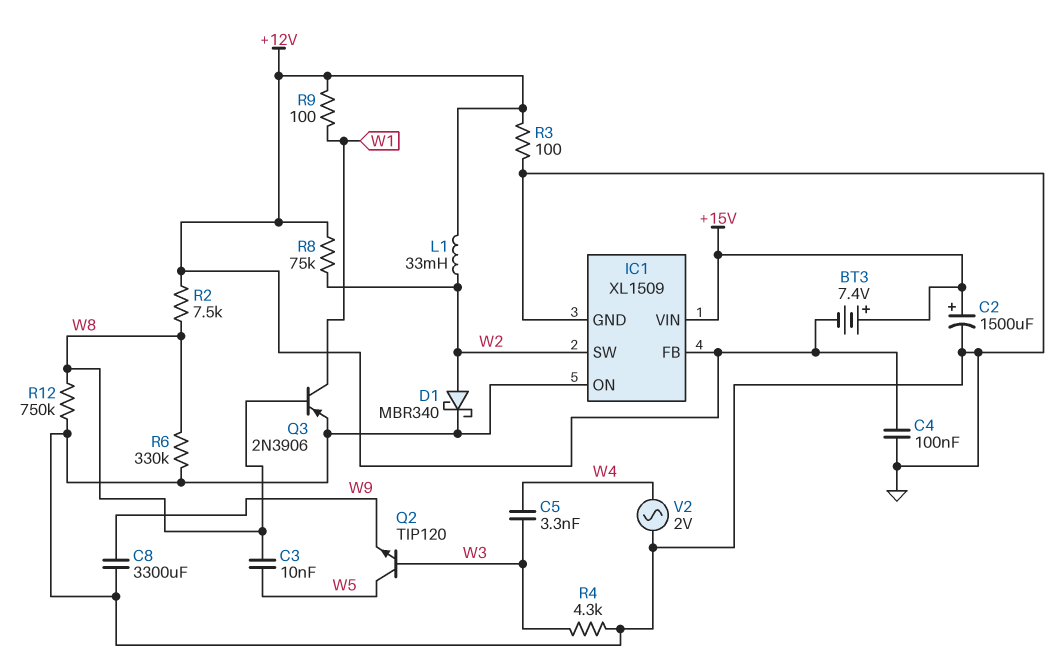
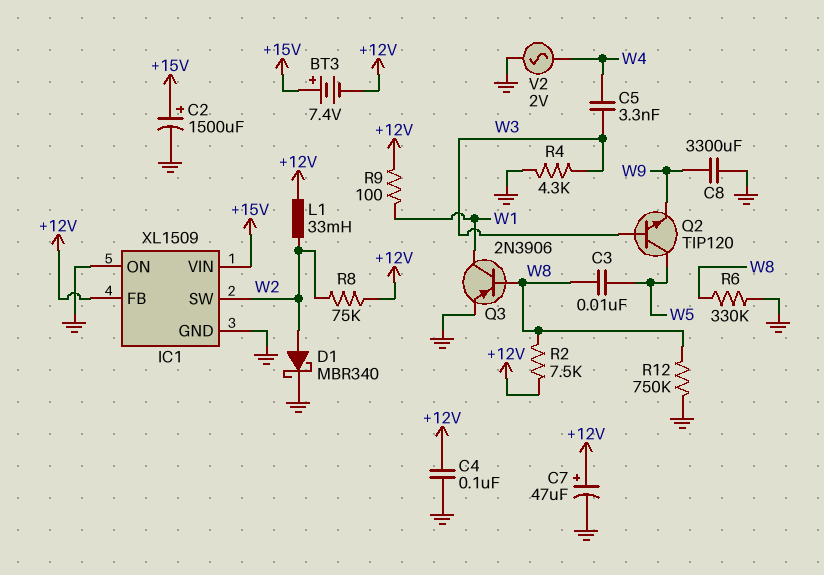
C7: none -> 47uF (plus +12V, minus GND)
R3: 100 (+12V, GND) -> none

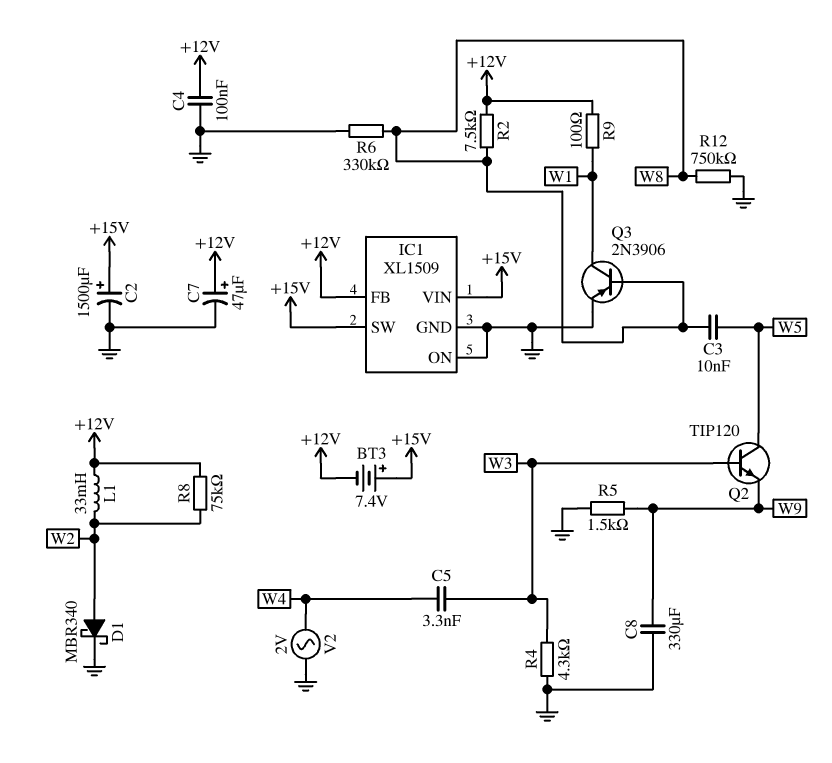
C8: 3300uF (GND, W9) -> 330uF (GND, W9)
IC1 pin SW: W2 -> +15V
R5: none -> 1.5k (GND, W9)

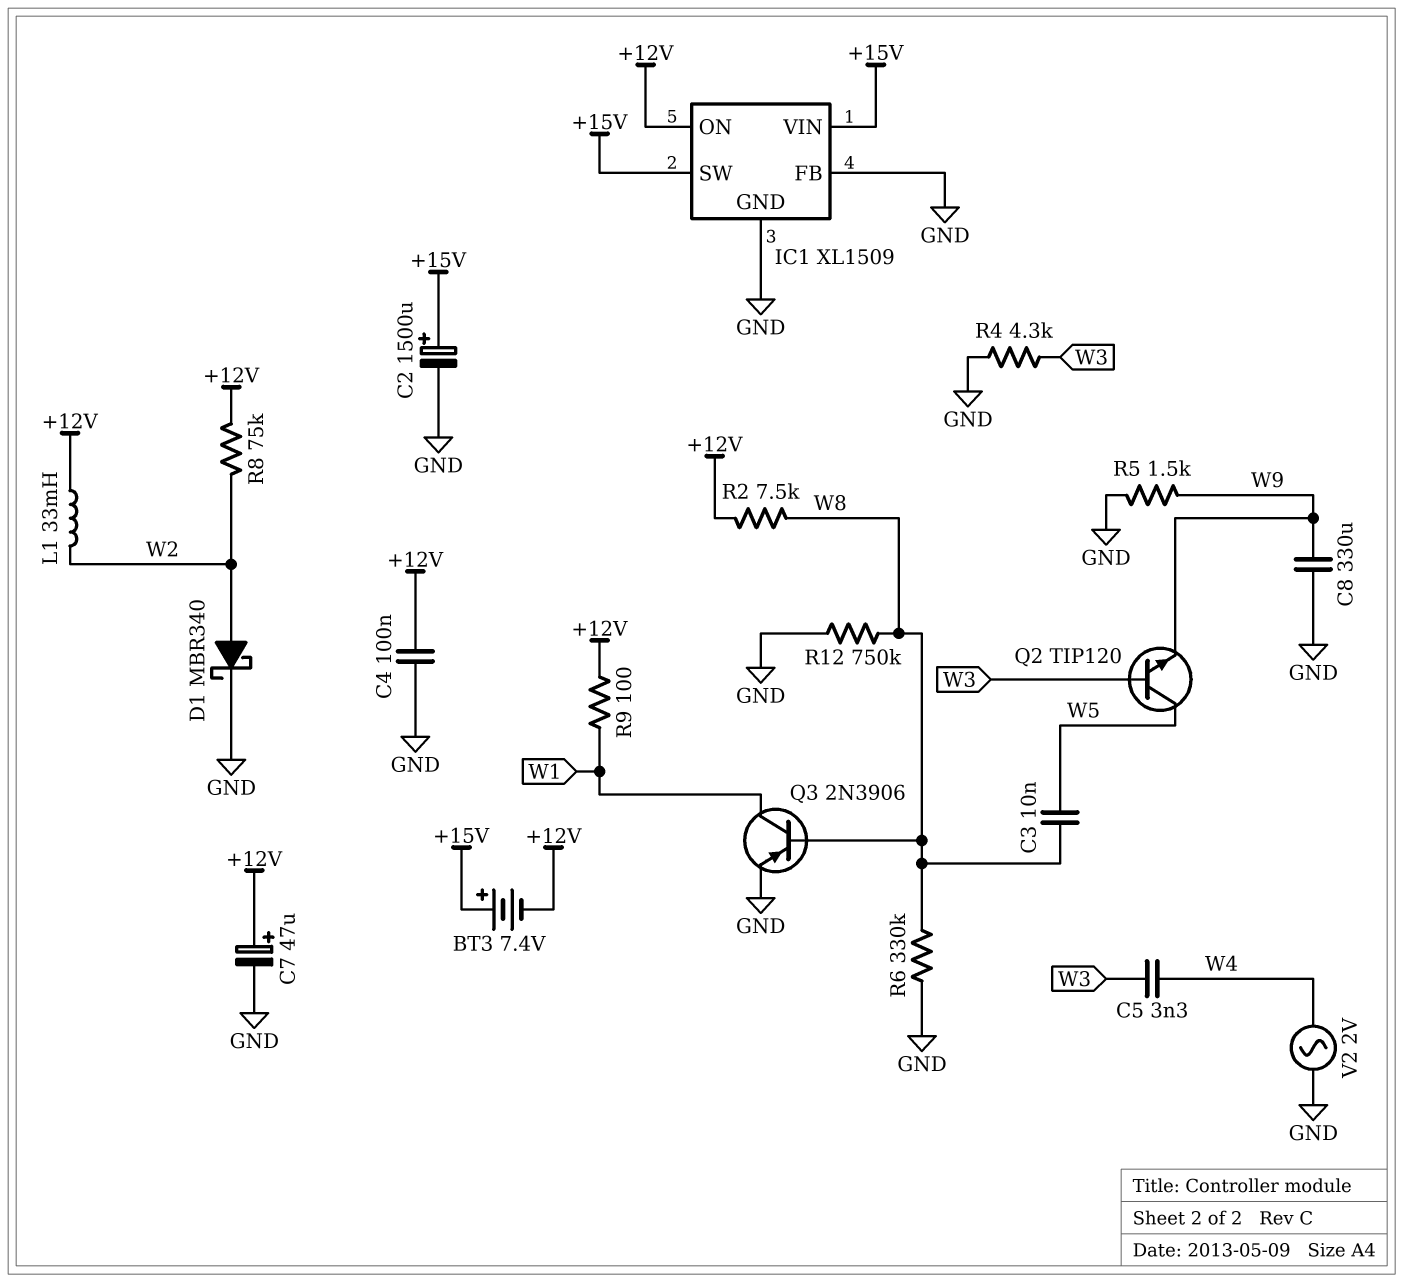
IC1 pin FB: +12V -> GND
IC1 pin ON: GND -> +12V

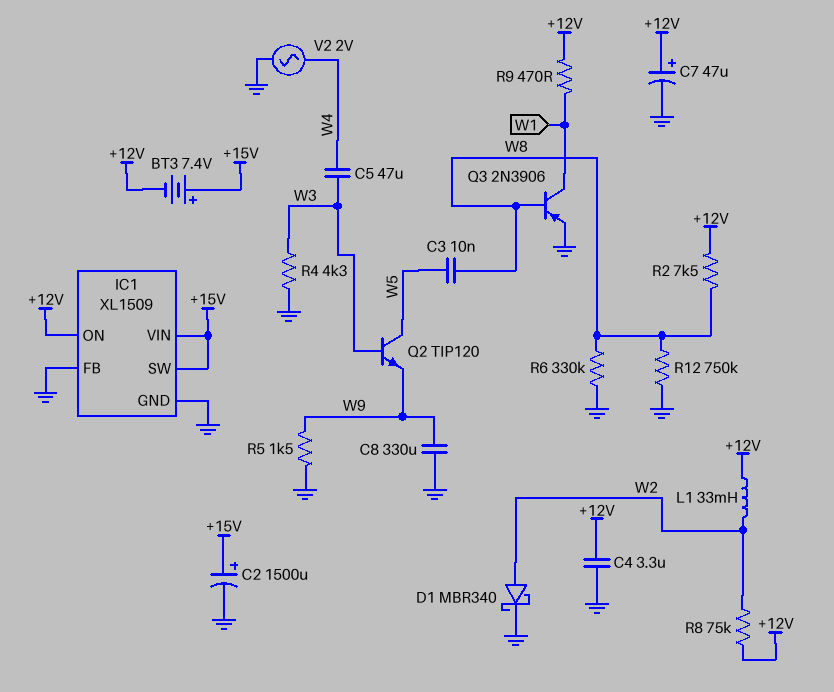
C4: 100nF (+12V, GND) -> 3.3uF (+12V, GND)
C5: 3.3nF (W3, W4) -> 47uF (W3, W4)
R9: 100 (+12V, W1) -> 470 (+12V, W1)

